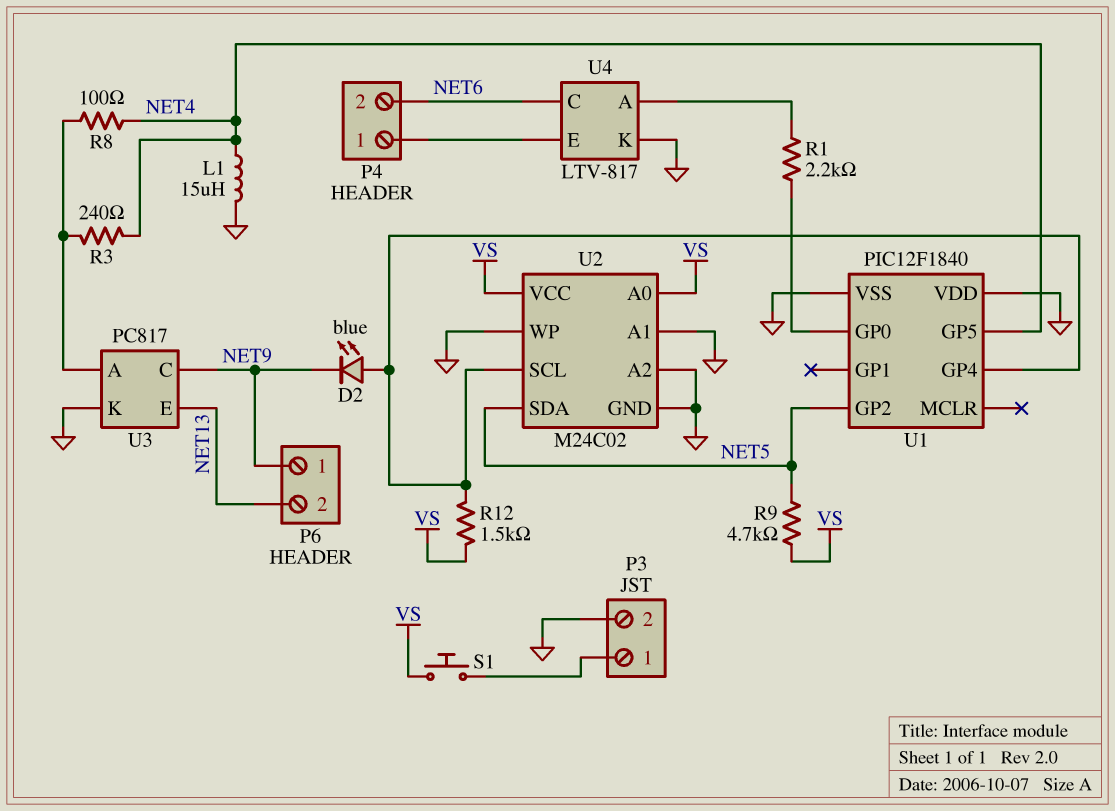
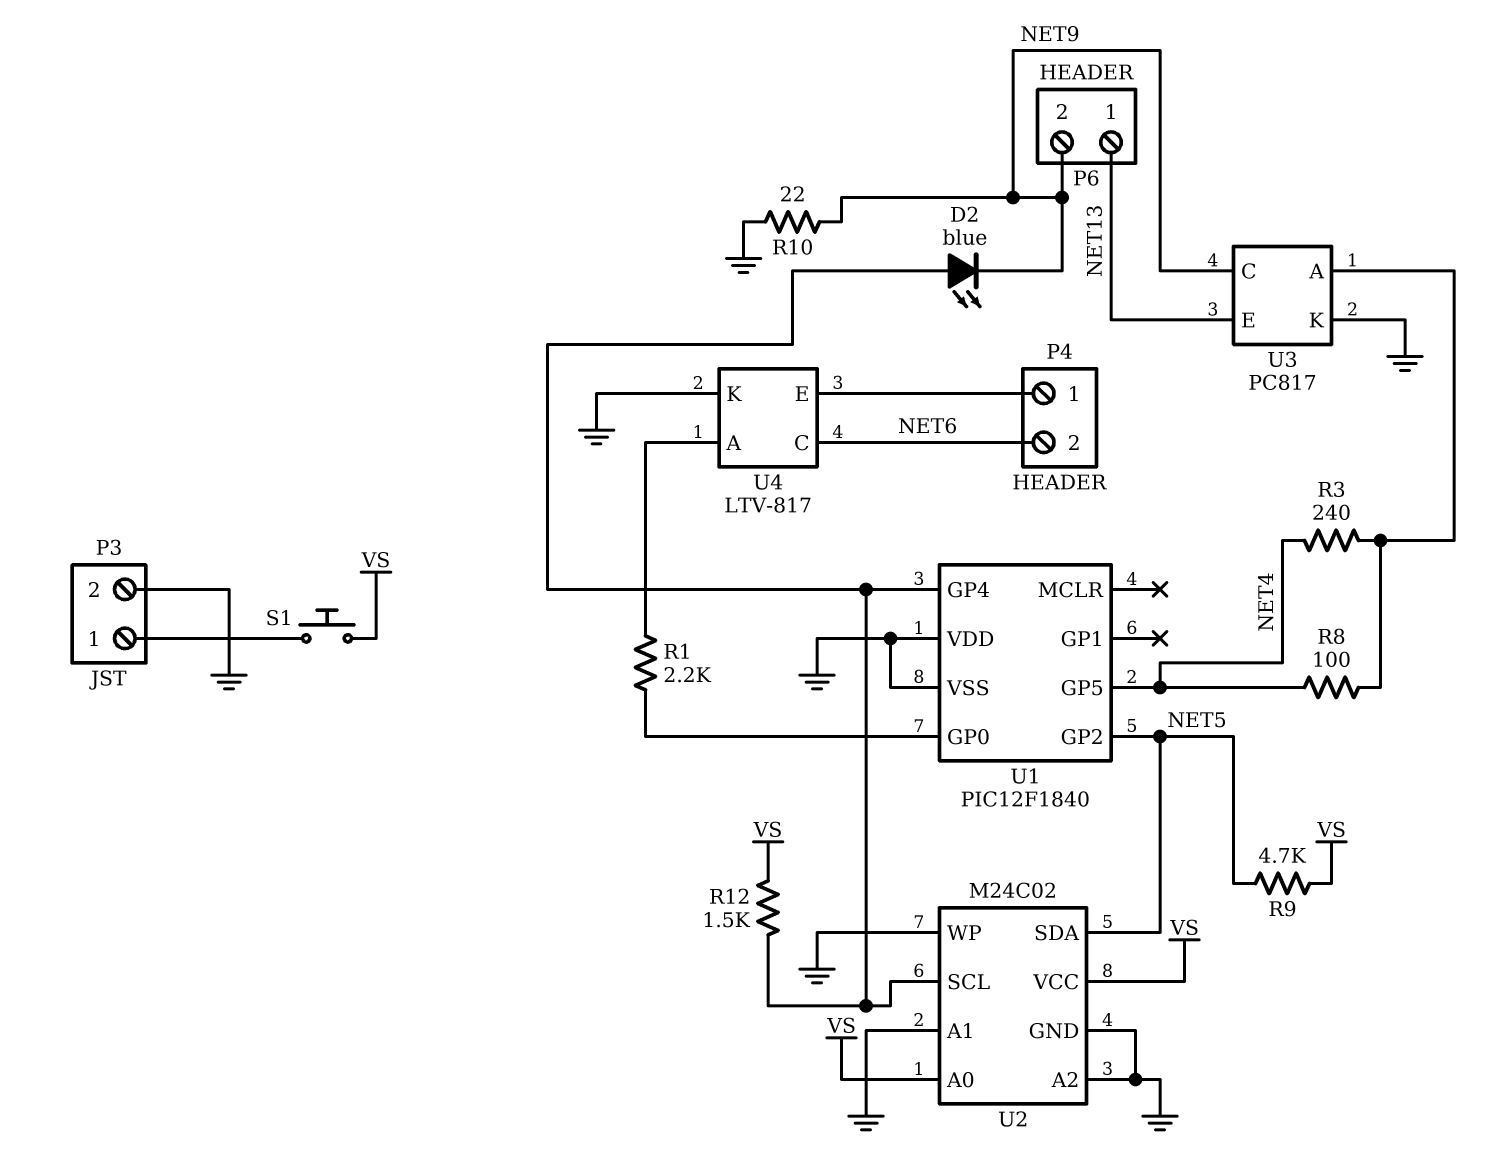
L1: 15uH (GND, NET4) -> none
P6 pin 1: NET9 -> NET13
P6 pin 2: NET13 -> NET9
R10: none -> 22 (GND, NET9)

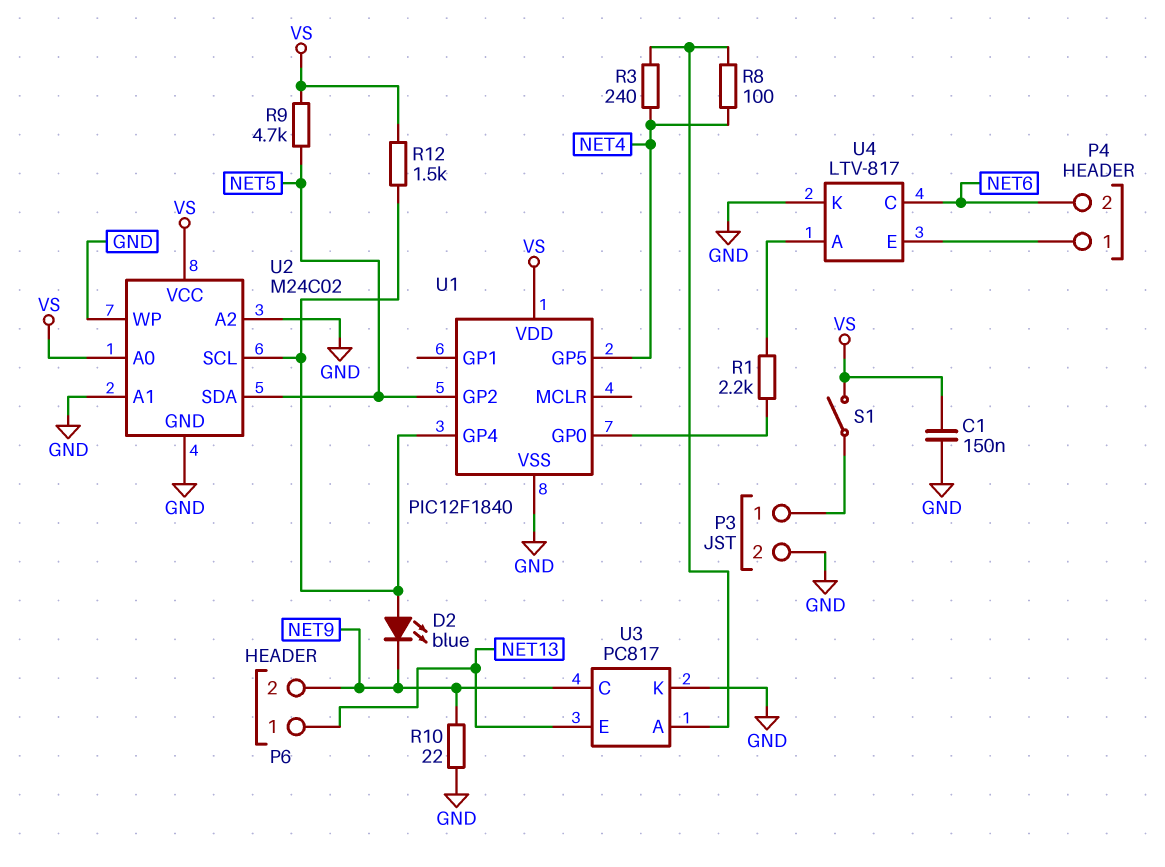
C1: none -> 150nF (GND, VS)
S1: button (P3/1, VS) -> switch (P3/1, VS)
U1 pin VDD: GND -> VS

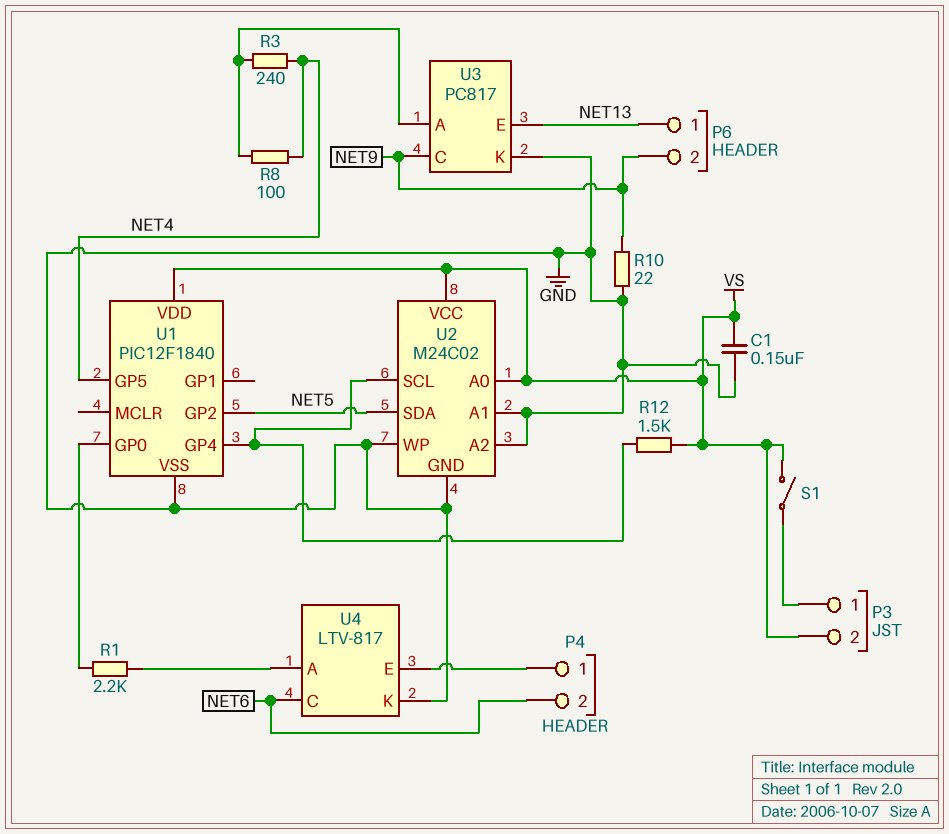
D2: LED blue (A U1/GP4, K NET9) -> none
P3 pin 2: GND -> VS
R9: 4.7k (NET5, VS) -> none

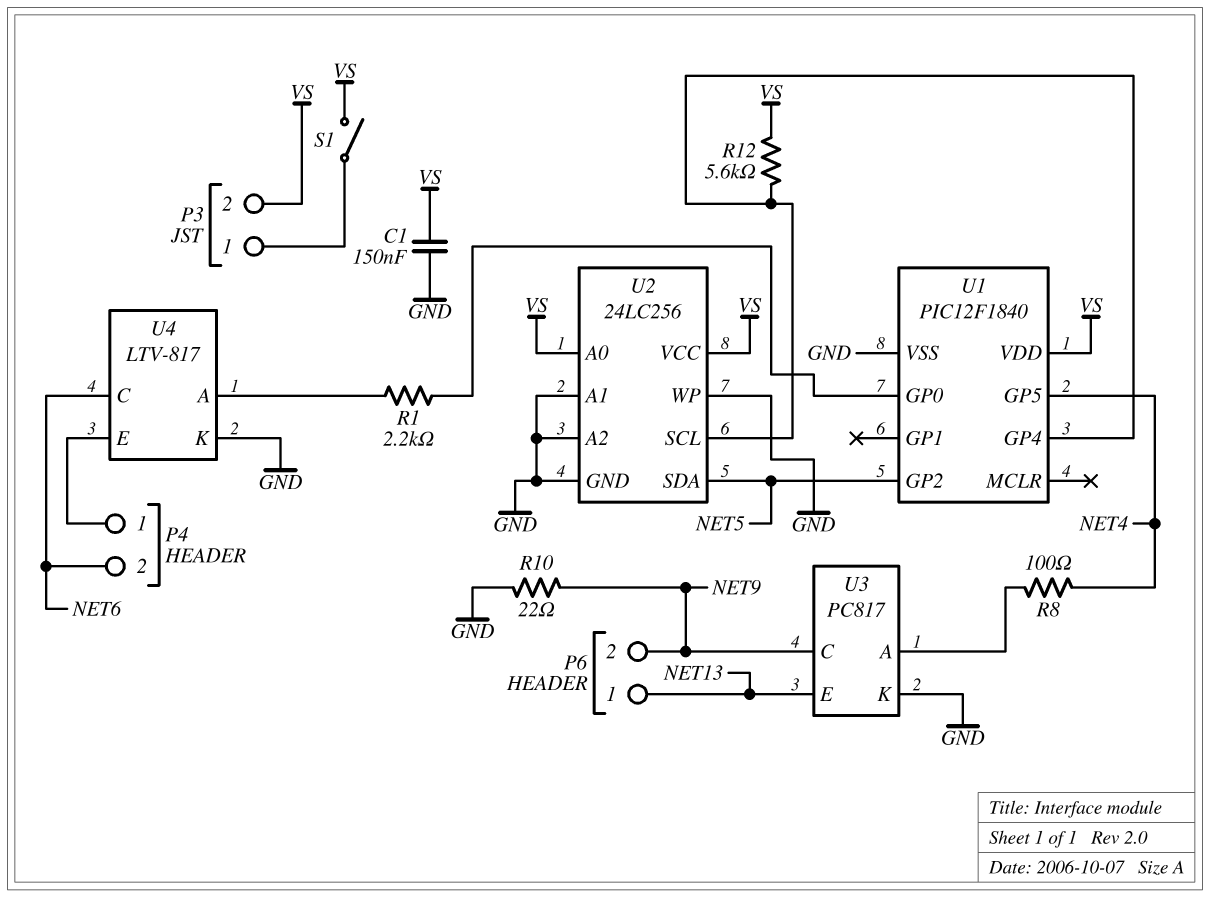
R3: 240 (NET4, U3/A) -> none
R12: 1.5k (U1/GP4, VS) -> 5.6k (U1/GP4, VS)
U2: M24C02 -> 24LC256

